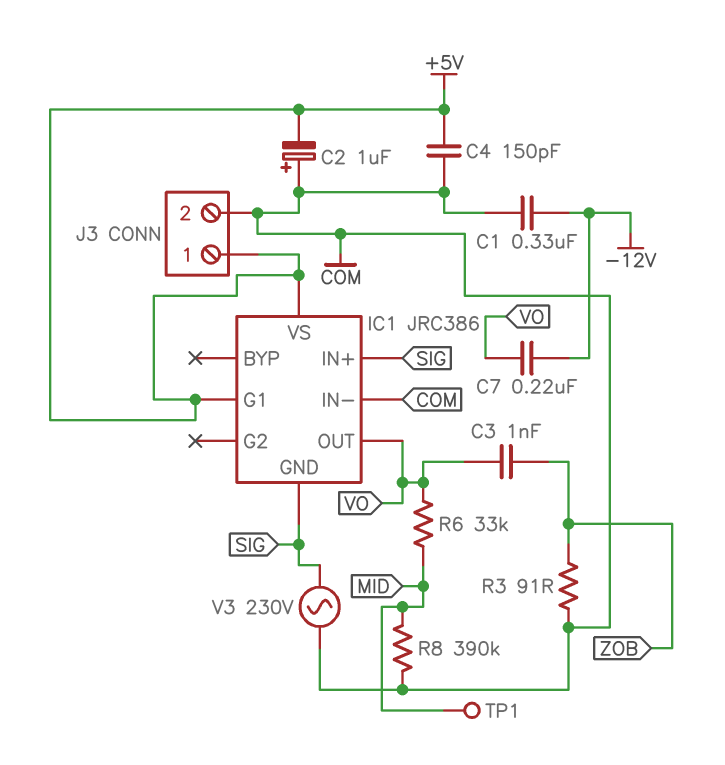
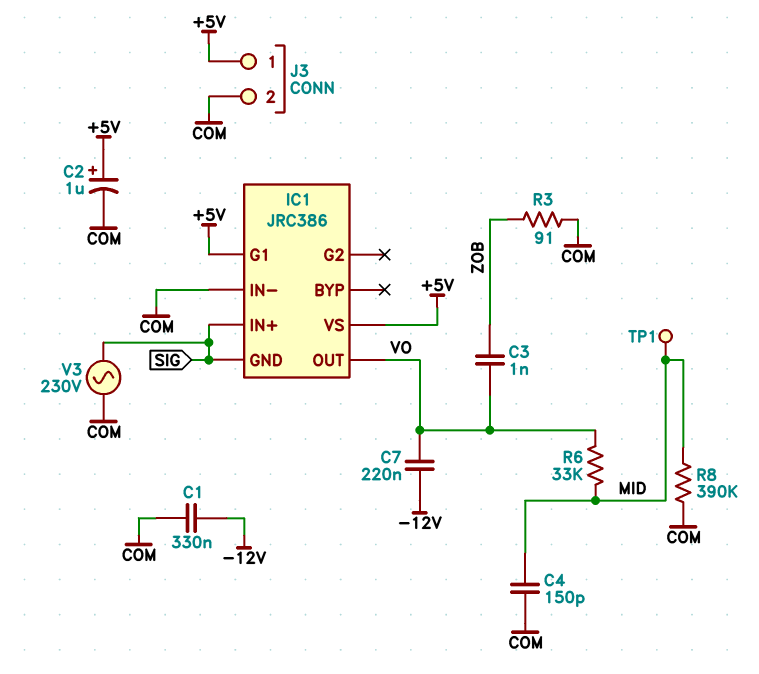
C2: 1uF (plus COM, minus +5V) -> 1uF (plus +5V, minus COM)
C4: 150pF (+5V, COM) -> 150pF (COM, MID)

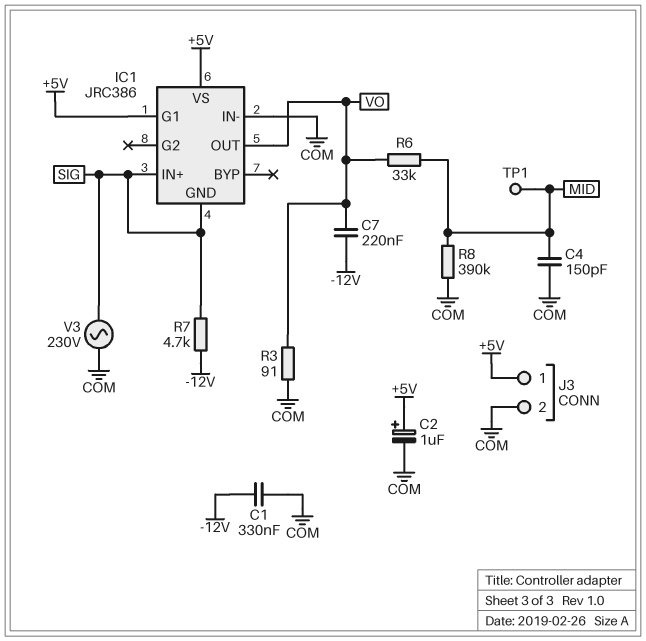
C3: 1nF (VO, ZOB) -> none
R3: 91 (COM, ZOB) -> 91 (COM, VO)
R7: none -> 4.7k (-12V, SIG)

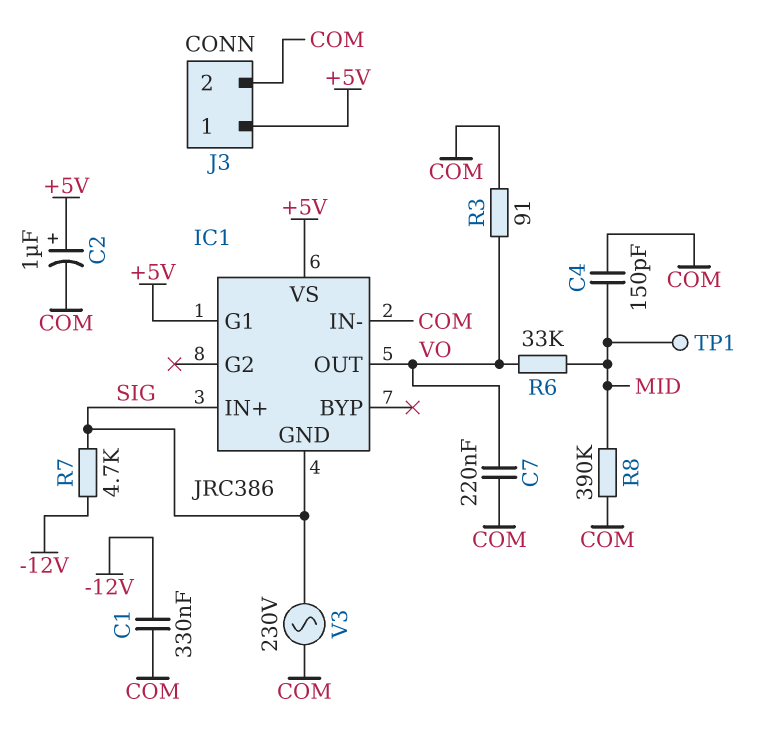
C7: 220nF (-12V, VO) -> 220nF (COM, VO)

